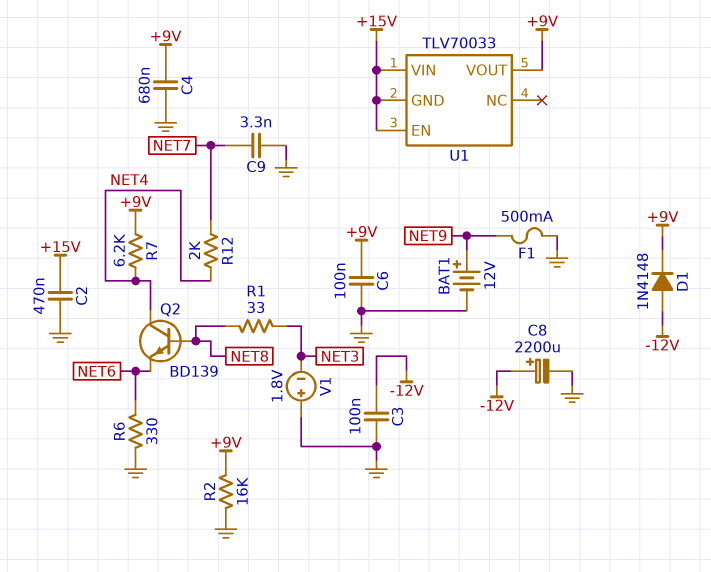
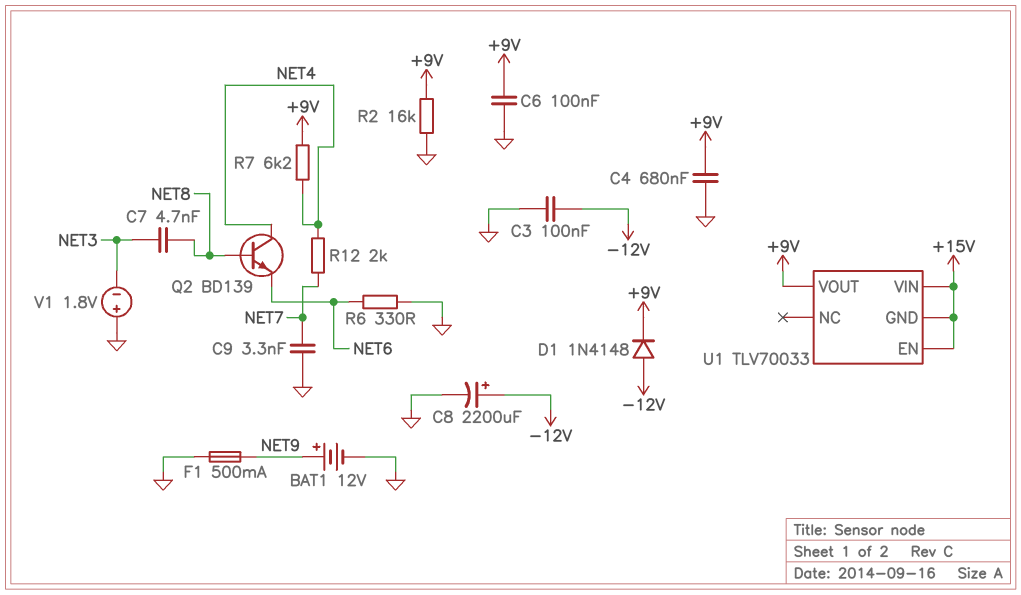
C2: 470nF (+15V, GND) -> none
C7: none -> 4.7nF (NET3, NET8)
R1: 33 (NET3, NET8) -> none

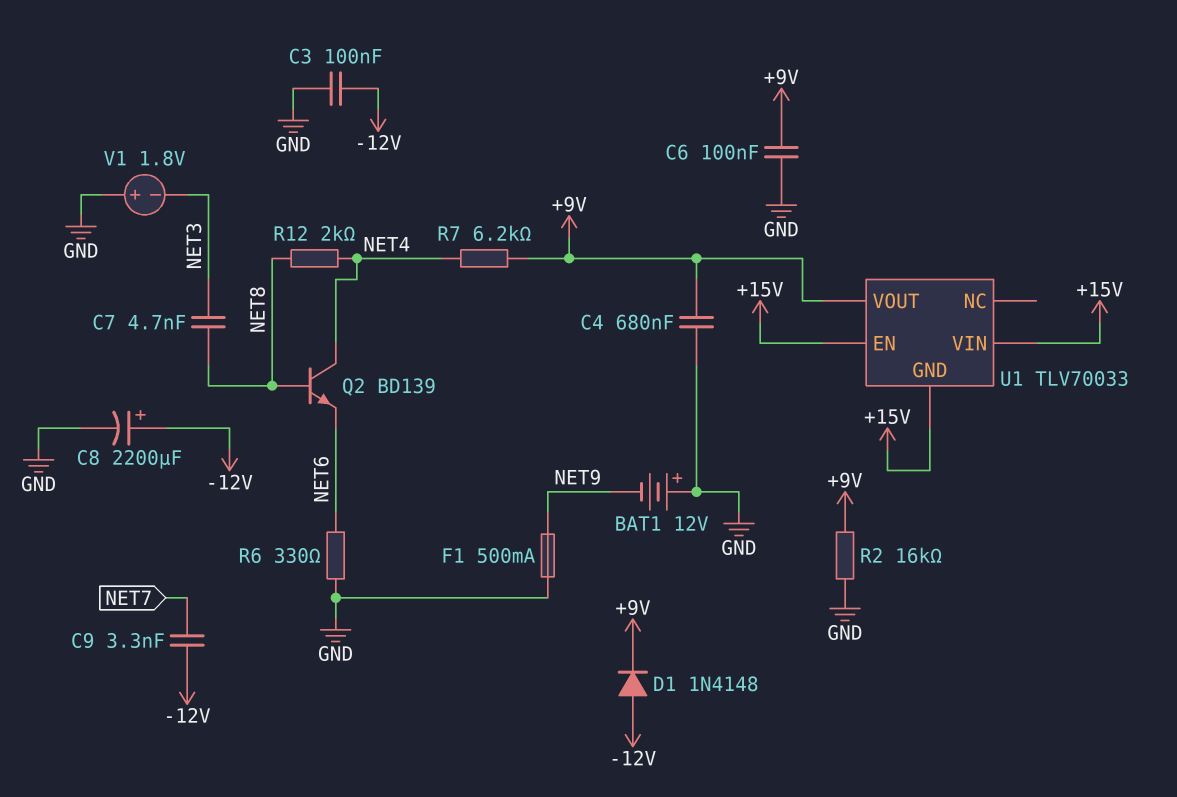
BAT1: 12V (plus NET9, minus GND) -> 12V (plus GND, minus NET9)
C9: 3.3nF (GND, NET7) -> 3.3nF (-12V, NET7)
R12: 2k (NET4, NET7) -> 2k (NET4, NET8)

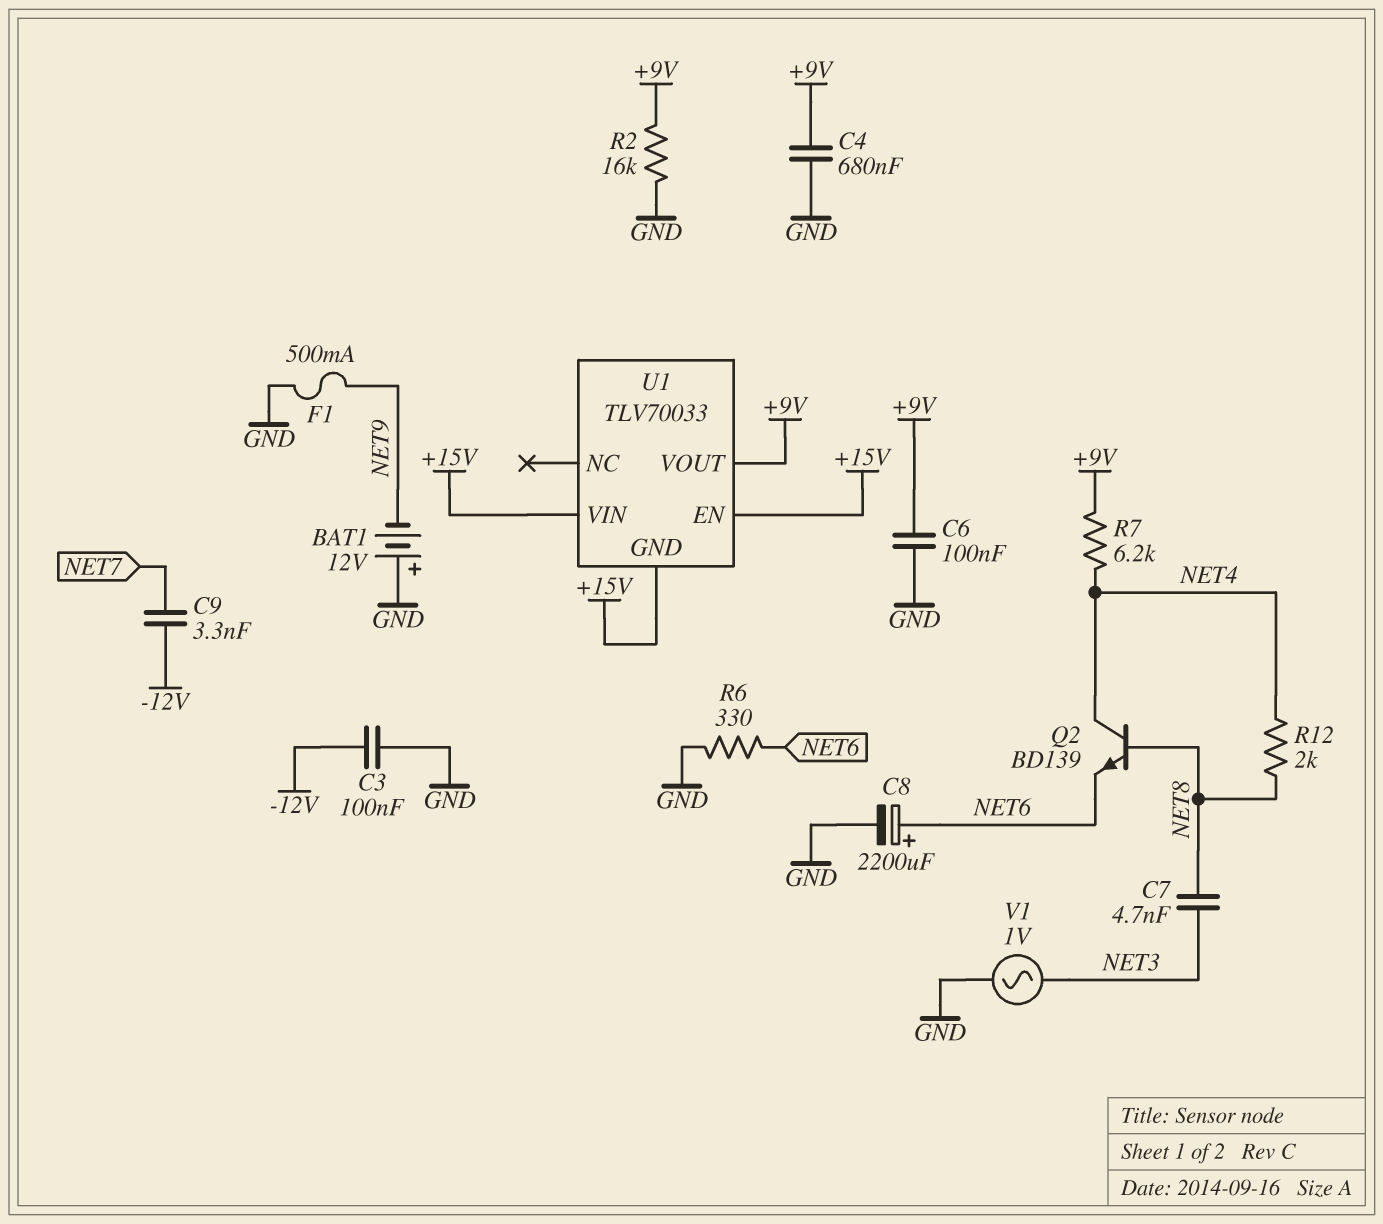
C8: 2200uF (plus -12V, minus GND) -> 2200uF (plus NET6, minus GND)
D1: diode 1N4148 (A -12V, K +9V) -> none
V1: 1.8V (plus GND, minus NET3) -> AC 1V (GND, NET3)

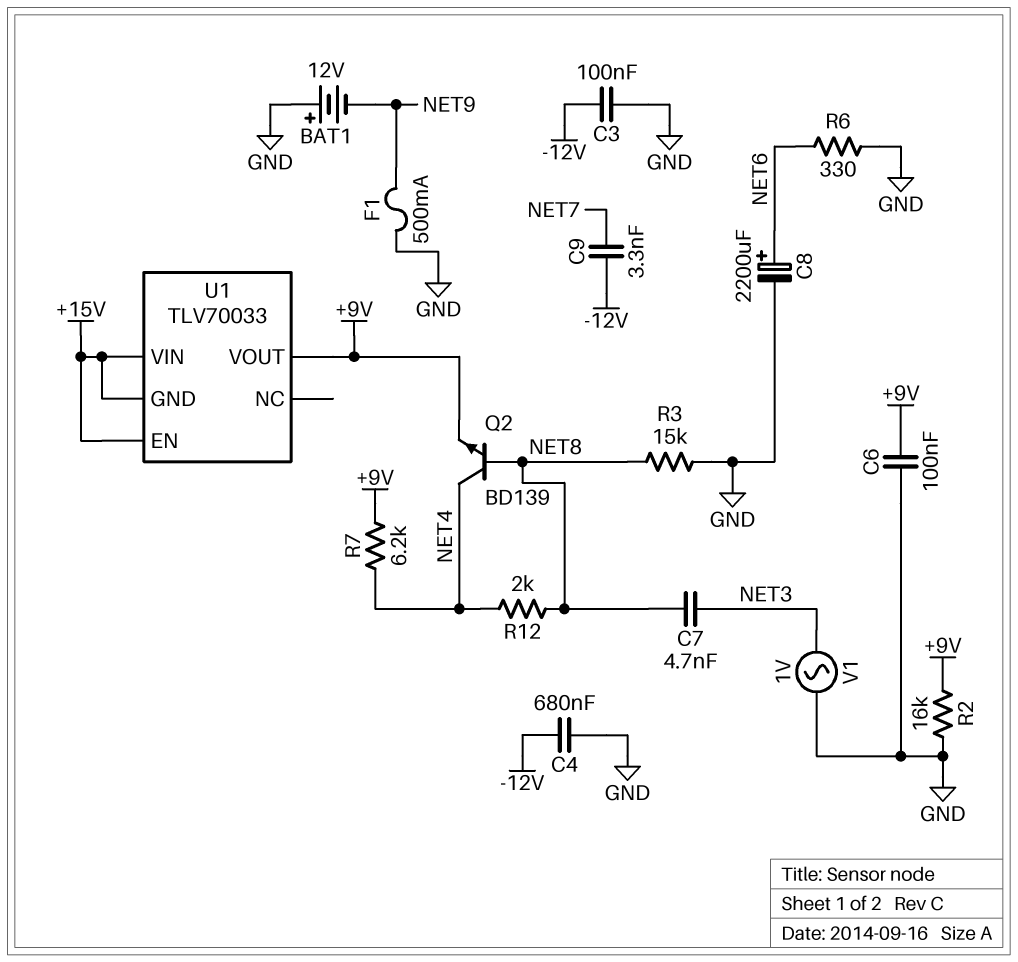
C4: 680nF (+9V, GND) -> 680nF (-12V, GND)
Q2: NPN BD139 (B NET8, C NET4, E NET6) -> NPN BD139 (B NET8, C NET4, E +9V)
R3: none -> 15k (GND, NET8)

